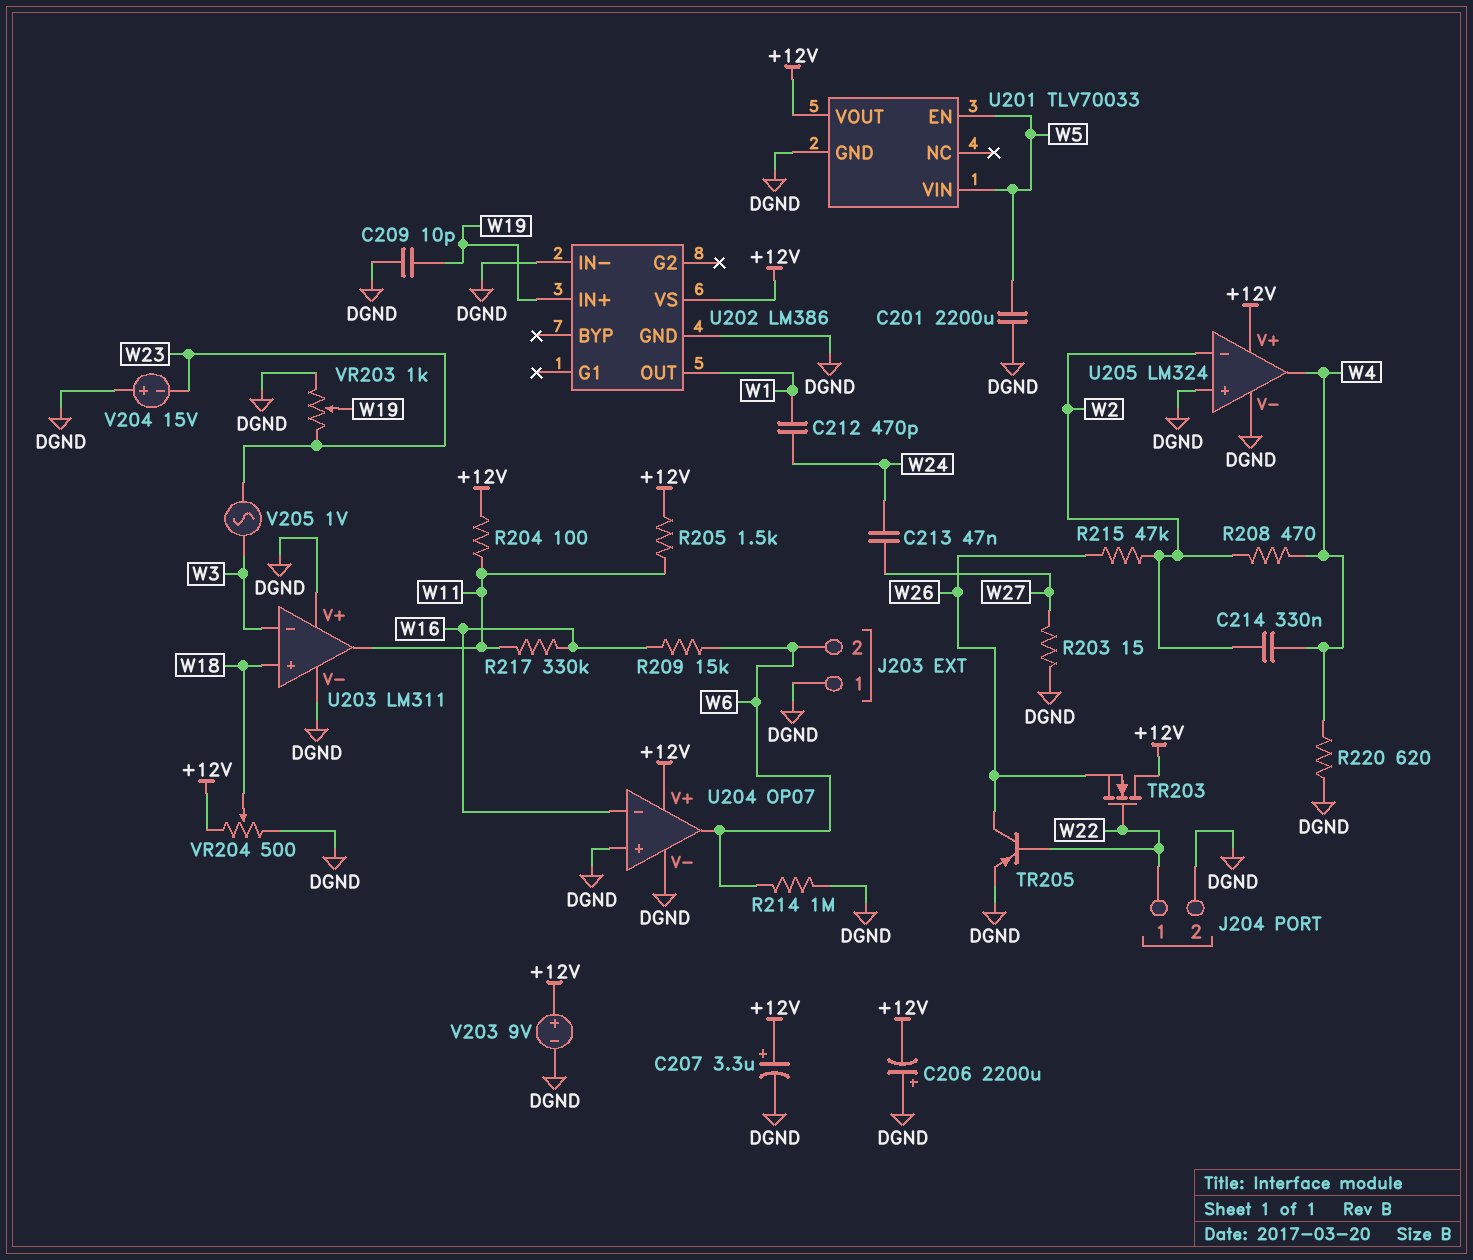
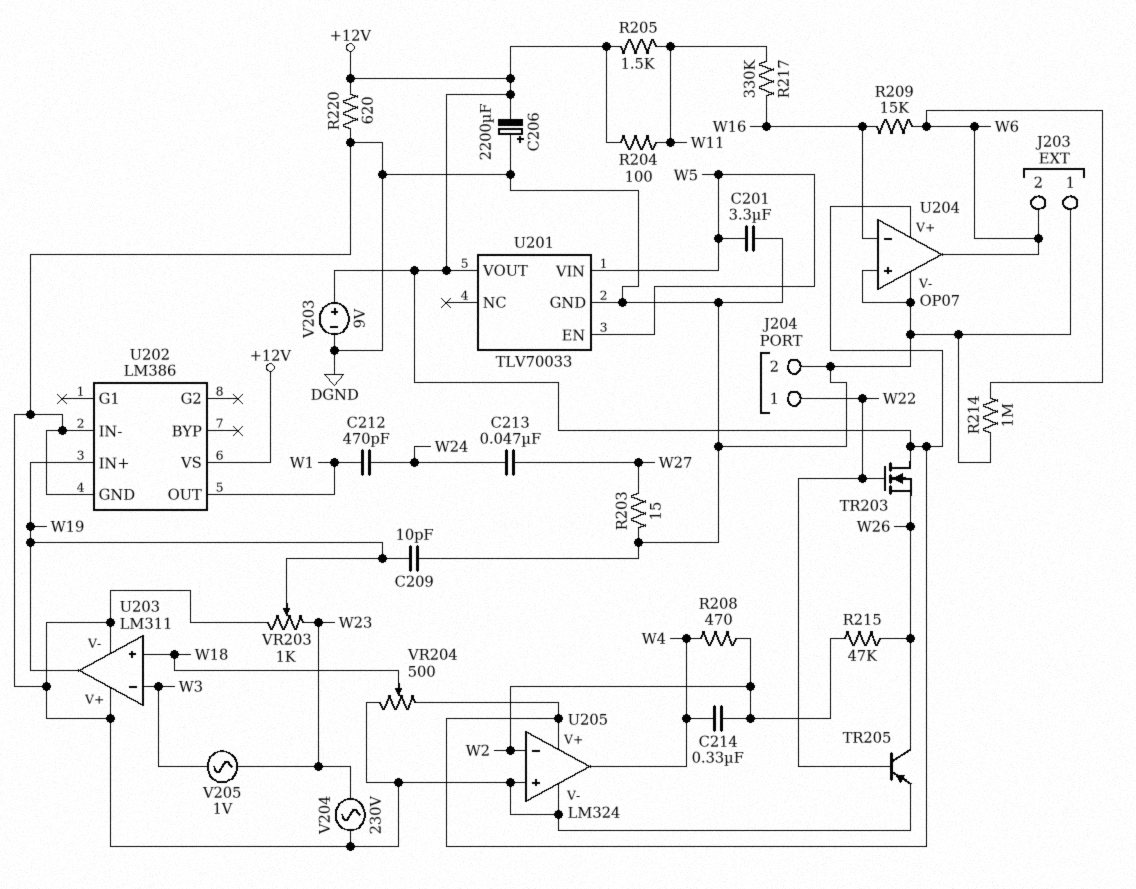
C201: 2200uF (DGND, W5) -> 3.3uF (DGND, W5)
C207: 3.3uF (plus +12V, minus DGND) -> none
R220: 620 (DGND, W4) -> 620 (+12V, DGND)
U203 pin out: W11 -> W19
V204: 15V (plus DGND, minus W23) -> AC 230V (DGND, W23)

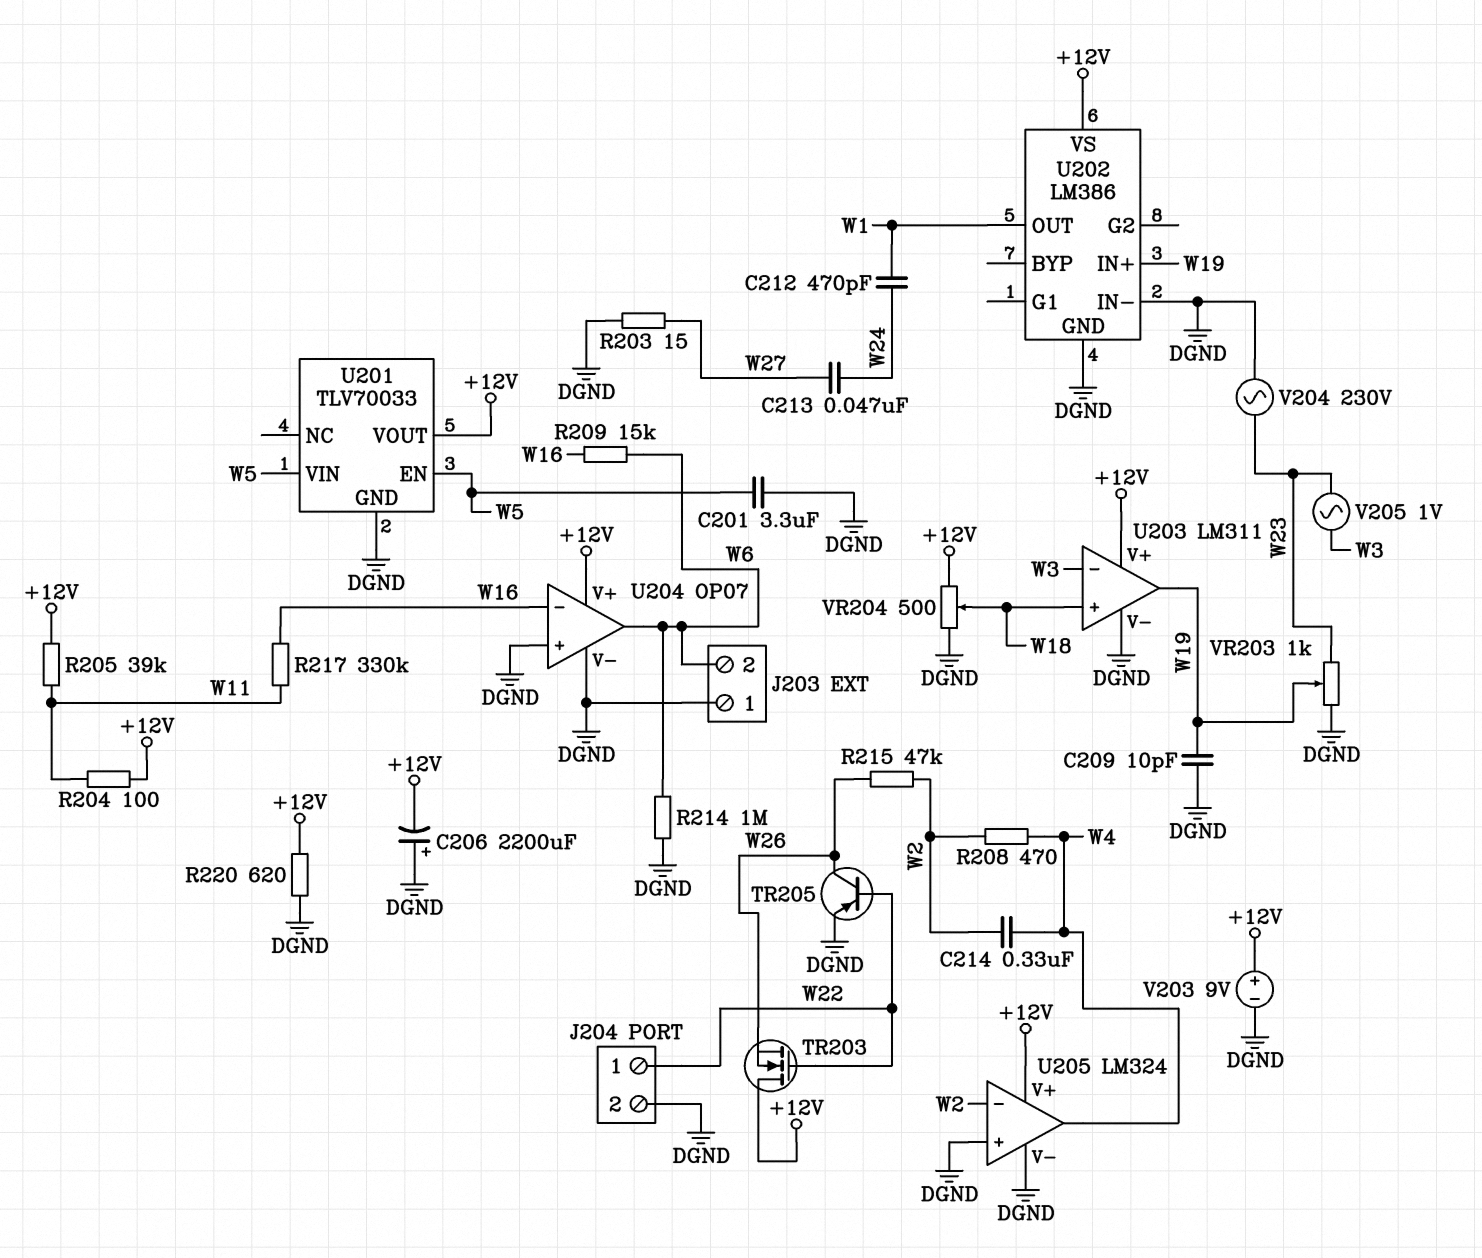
R205: 1.5k (+12V, W11) -> 39k (+12V, W11)
U203 pin V+: DGND -> +12V

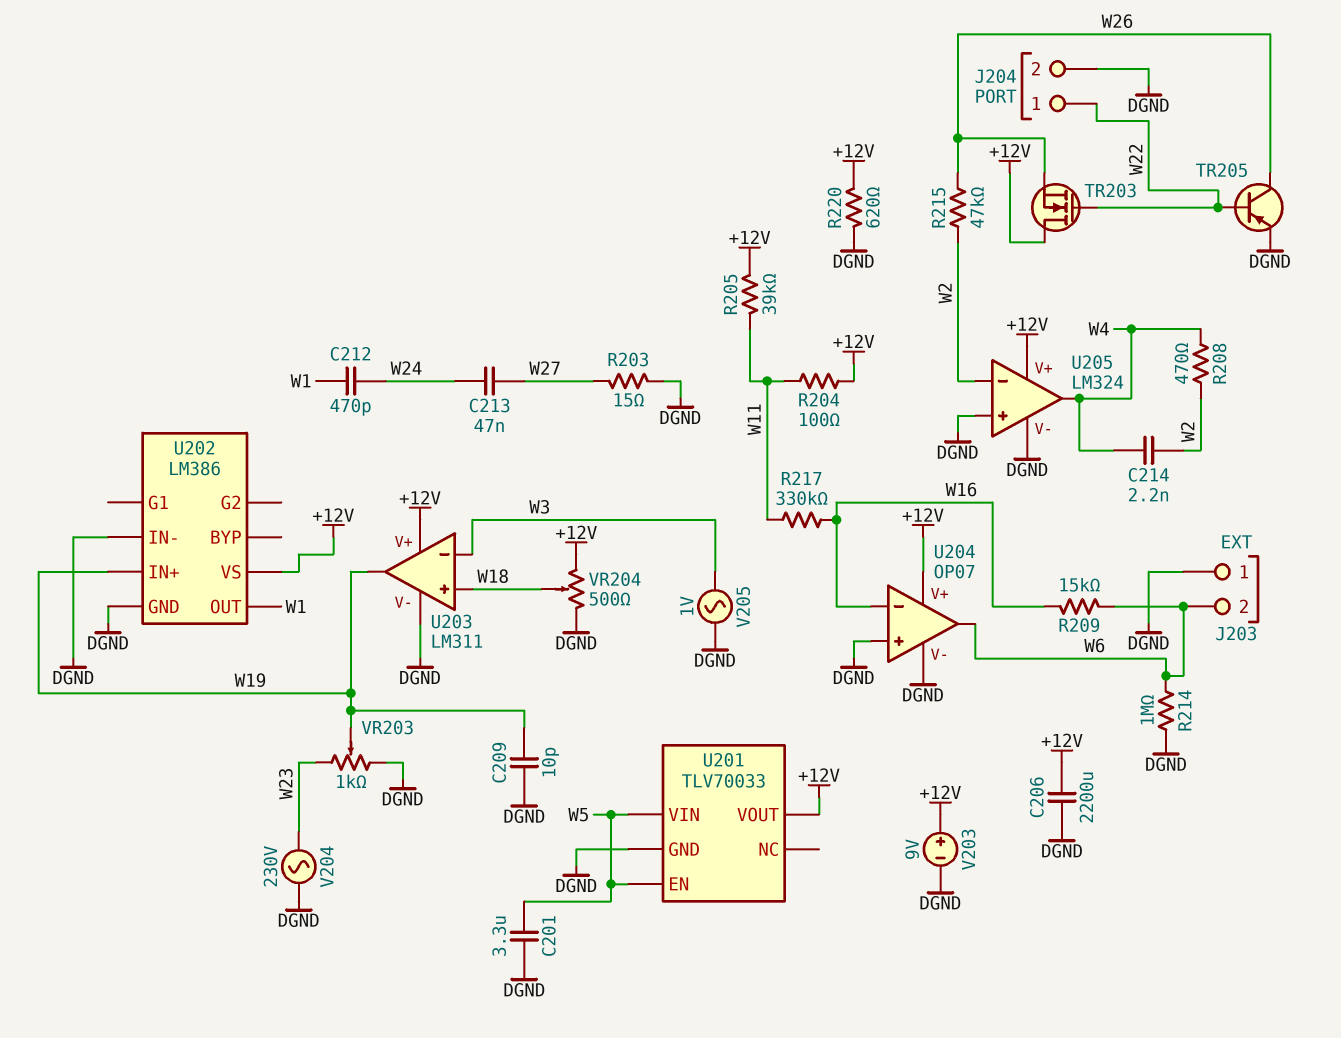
C206: 2200uF (plus DGND, minus +12V) -> 2200uF (+12V, DGND)
C214: 330nF (W2, W4) -> 2.2nF (W2, W4)
V205: AC 1V (W3, W23) -> AC 1V (DGND, W3)

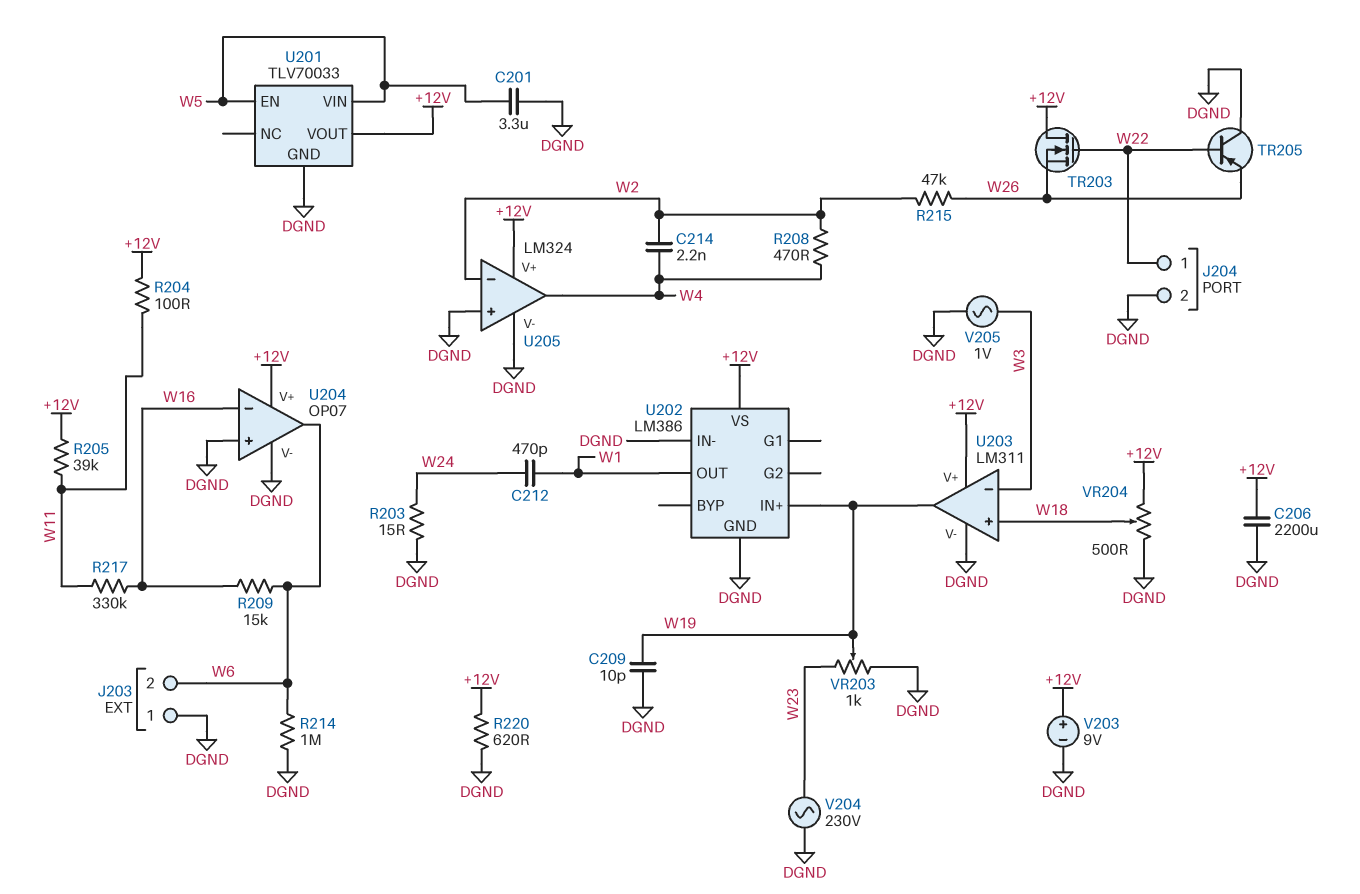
C213: 47nF (W24, W27) -> none
R203: 15 (DGND, W27) -> 15 (DGND, W24)
TR205: PNP (B W22, C W26, E DGND) -> PNP (B W22, C DGND, E W26)

